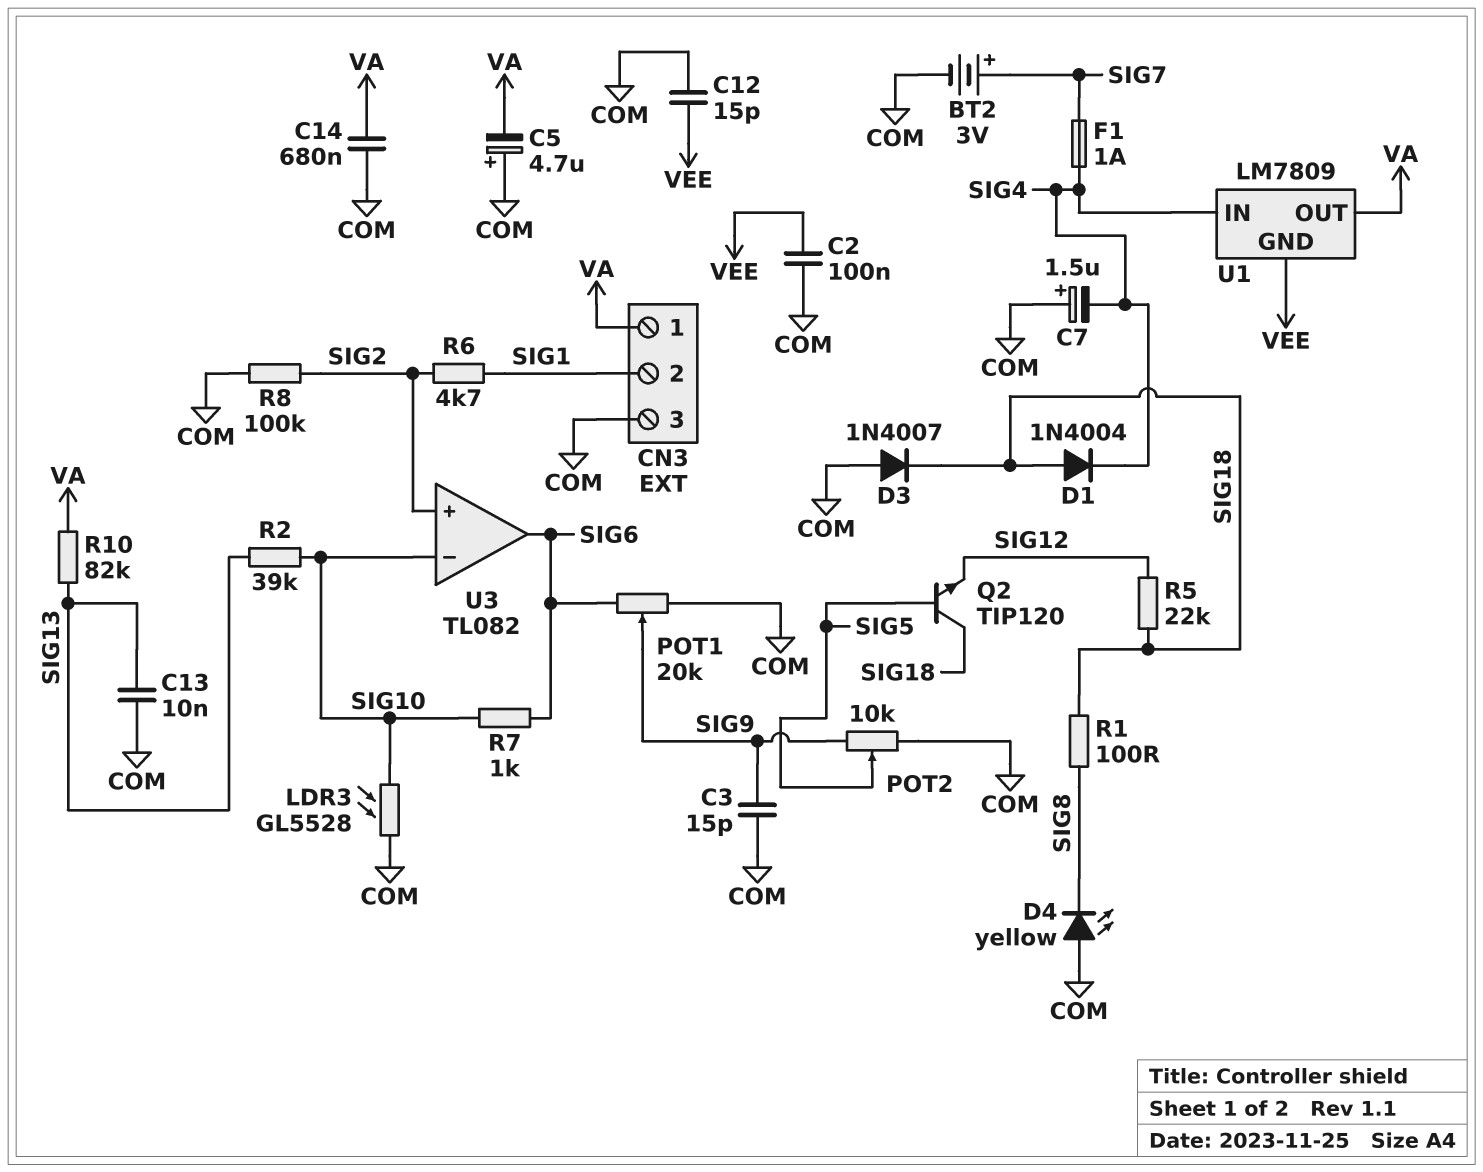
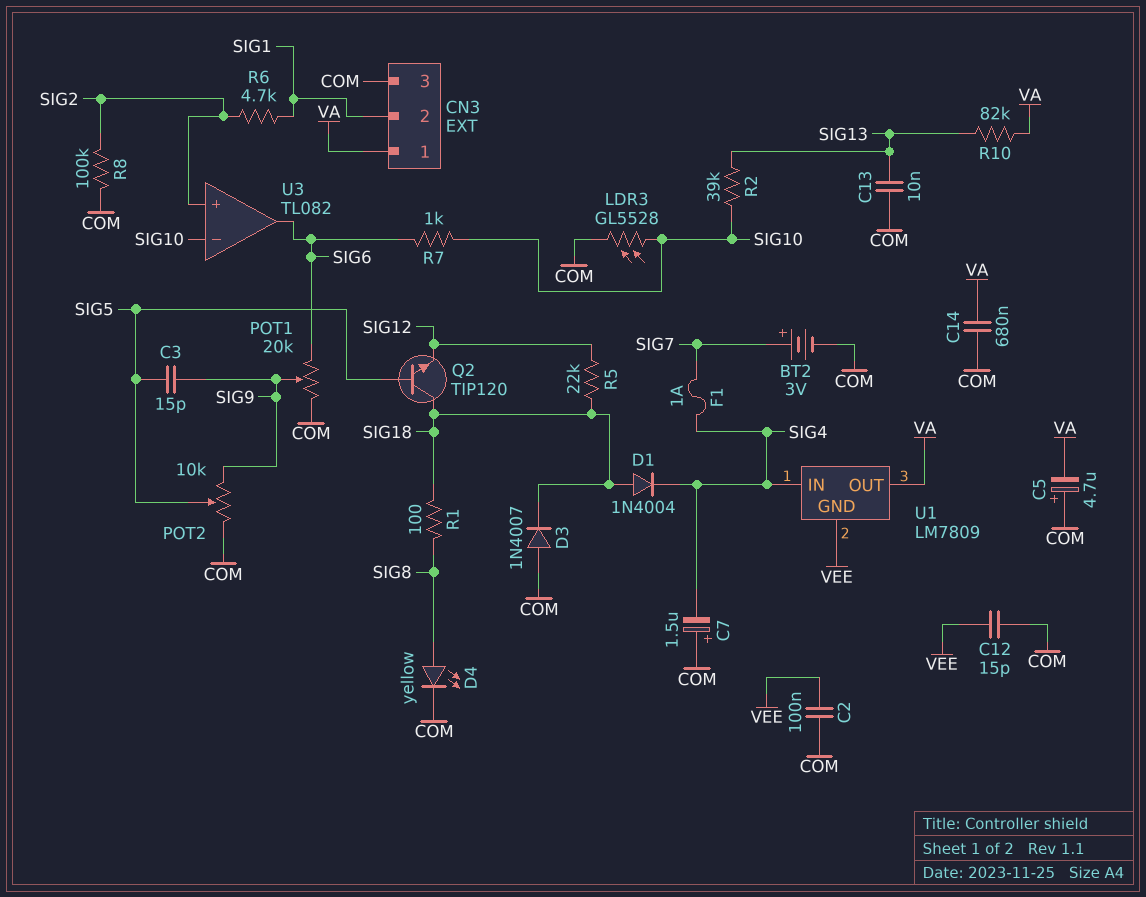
C3: 15pF (COM, SIG9) -> 15pF (SIG5, SIG9)
D4: LED yellow (A COM, K SIG8) -> LED yellow (A SIG8, K COM)

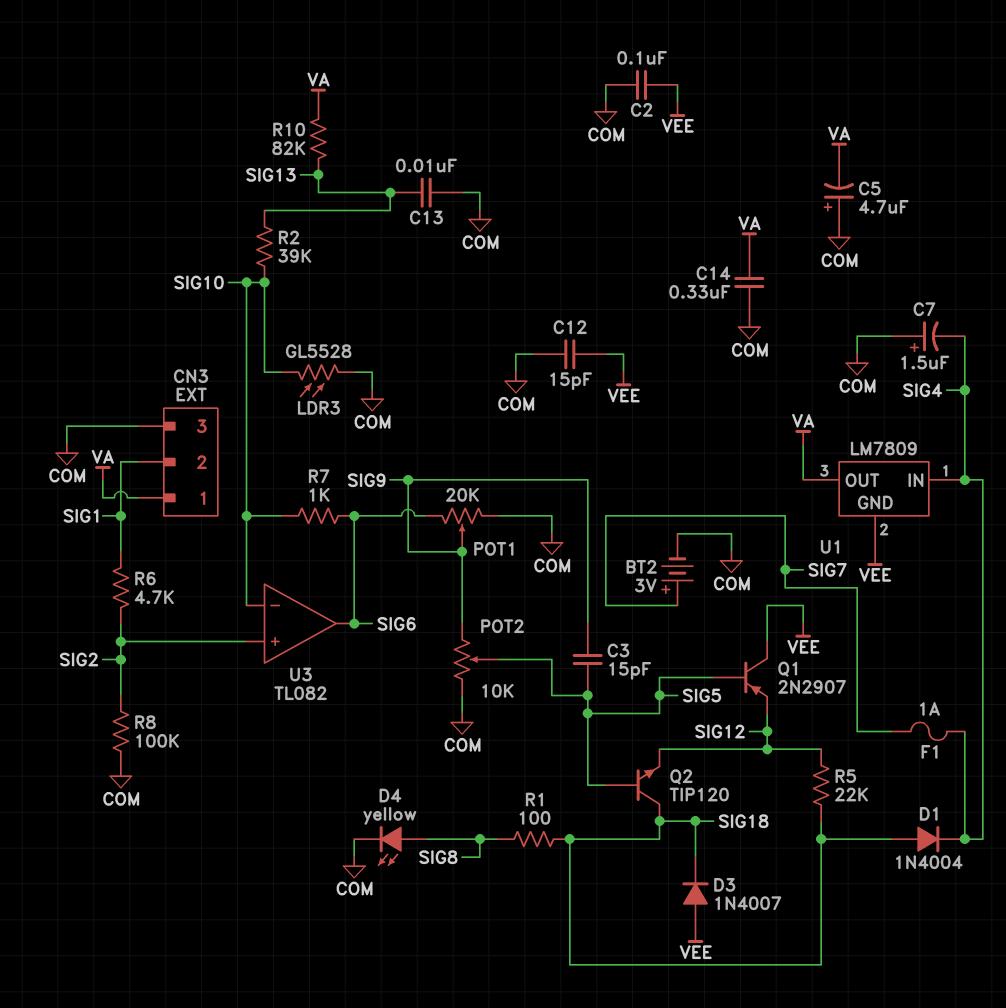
C14: 680nF (COM, VA) -> 330nF (COM, VA)
D3: diode 1N4007 (A COM, K SIG18) -> diode 1N4007 (A VEE, K SIG18)
Q1: none -> PNP 2N2907 (B SIG5, C VEE, E SIG12)

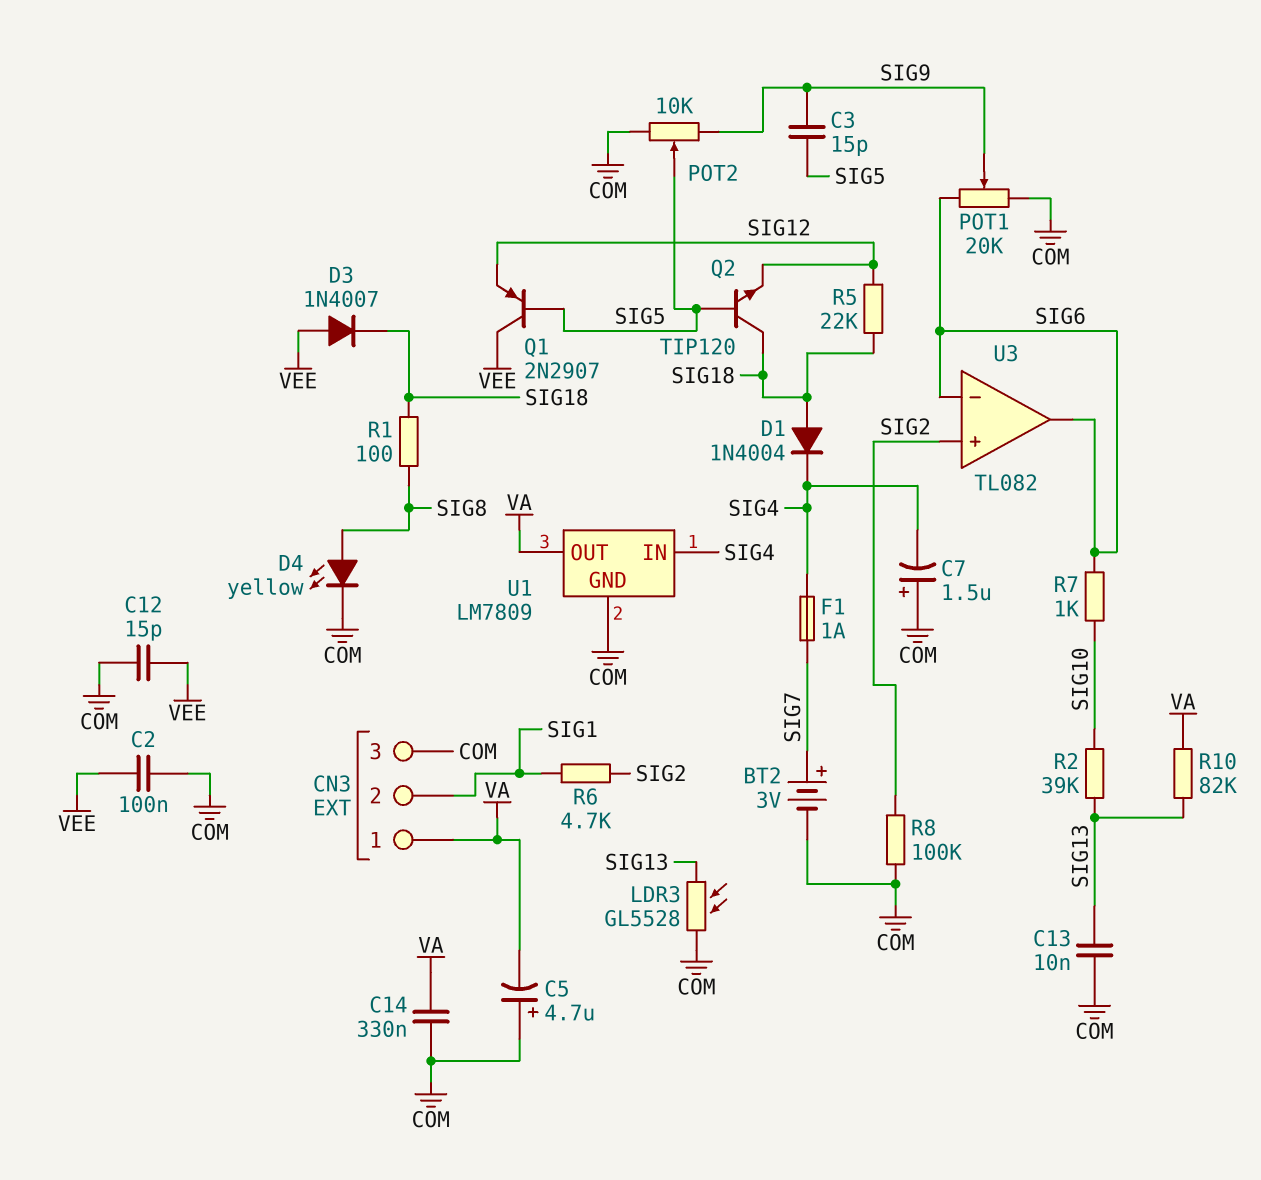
LDR3: GL5528 (COM, SIG10) -> GL5528 (COM, SIG13)
U1 pin GND: VEE -> COM
U3 pin in-: SIG10 -> SIG6

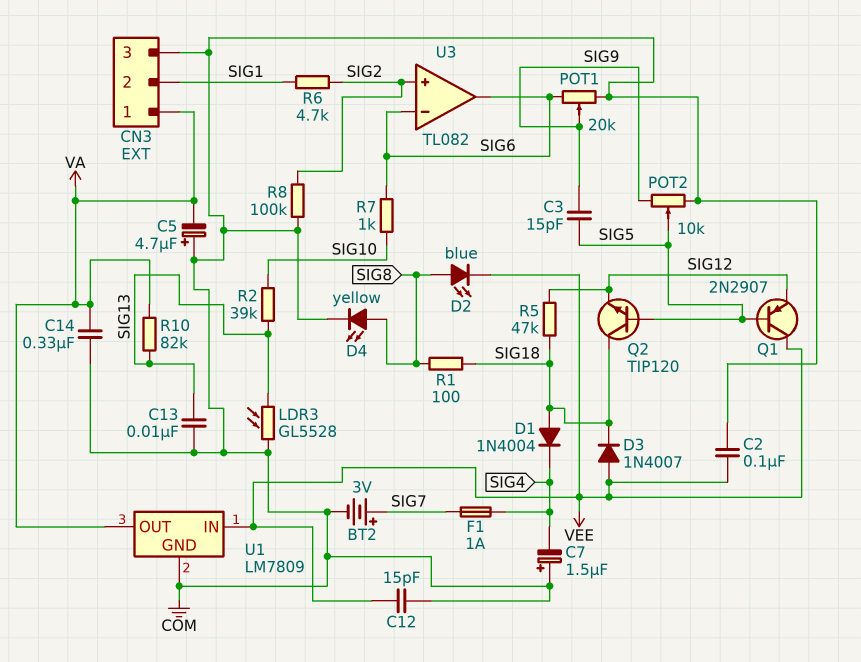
D2: none -> LED blue (A SIG8, K VEE)
R5: 22k (SIG12, SIG18) -> 47k (SIG12, SIG18)
U1 pin IN: SIG4 -> VEE

